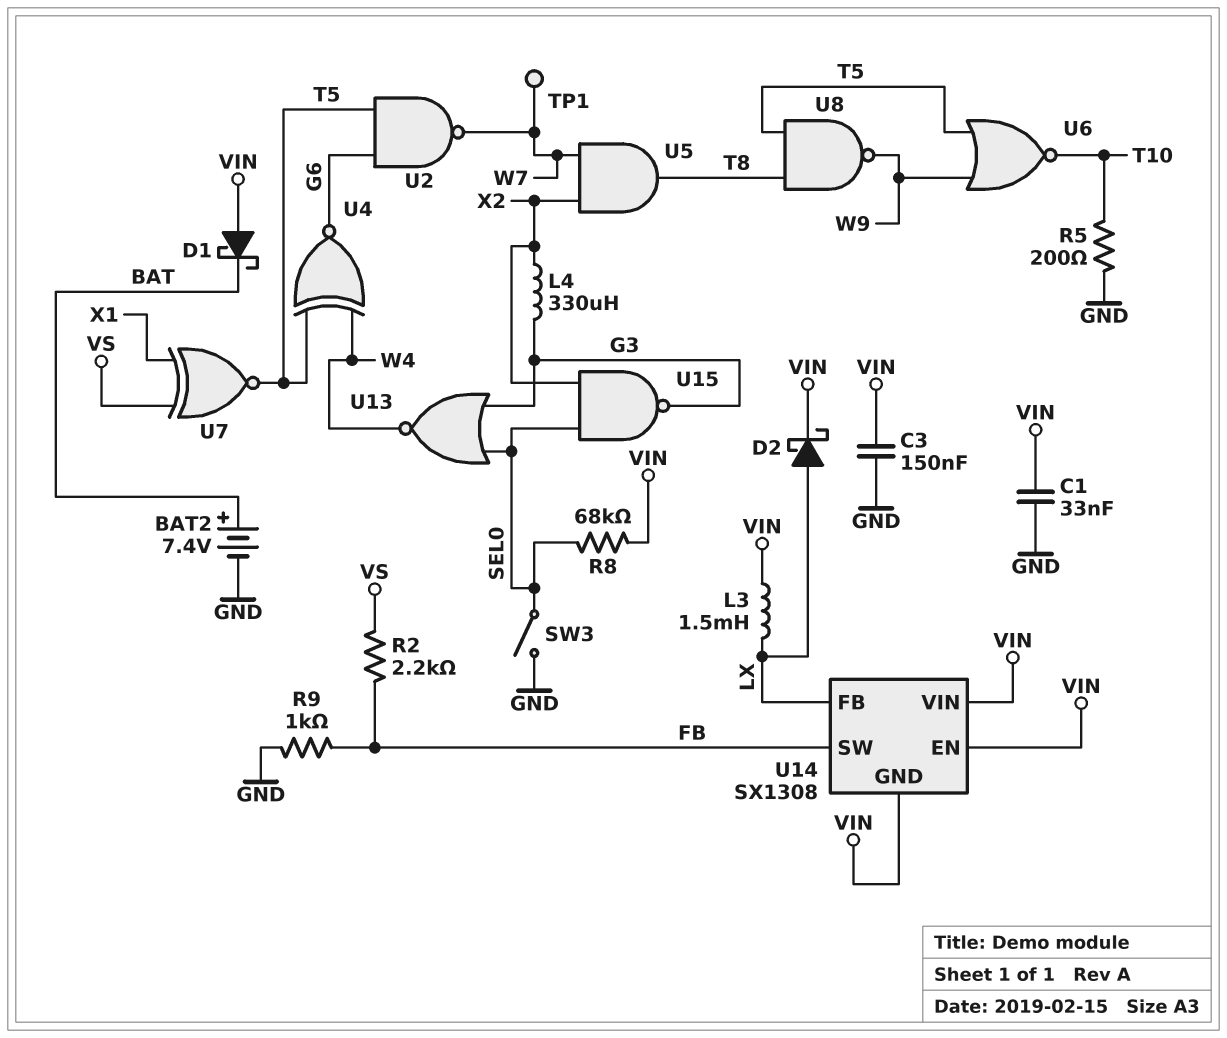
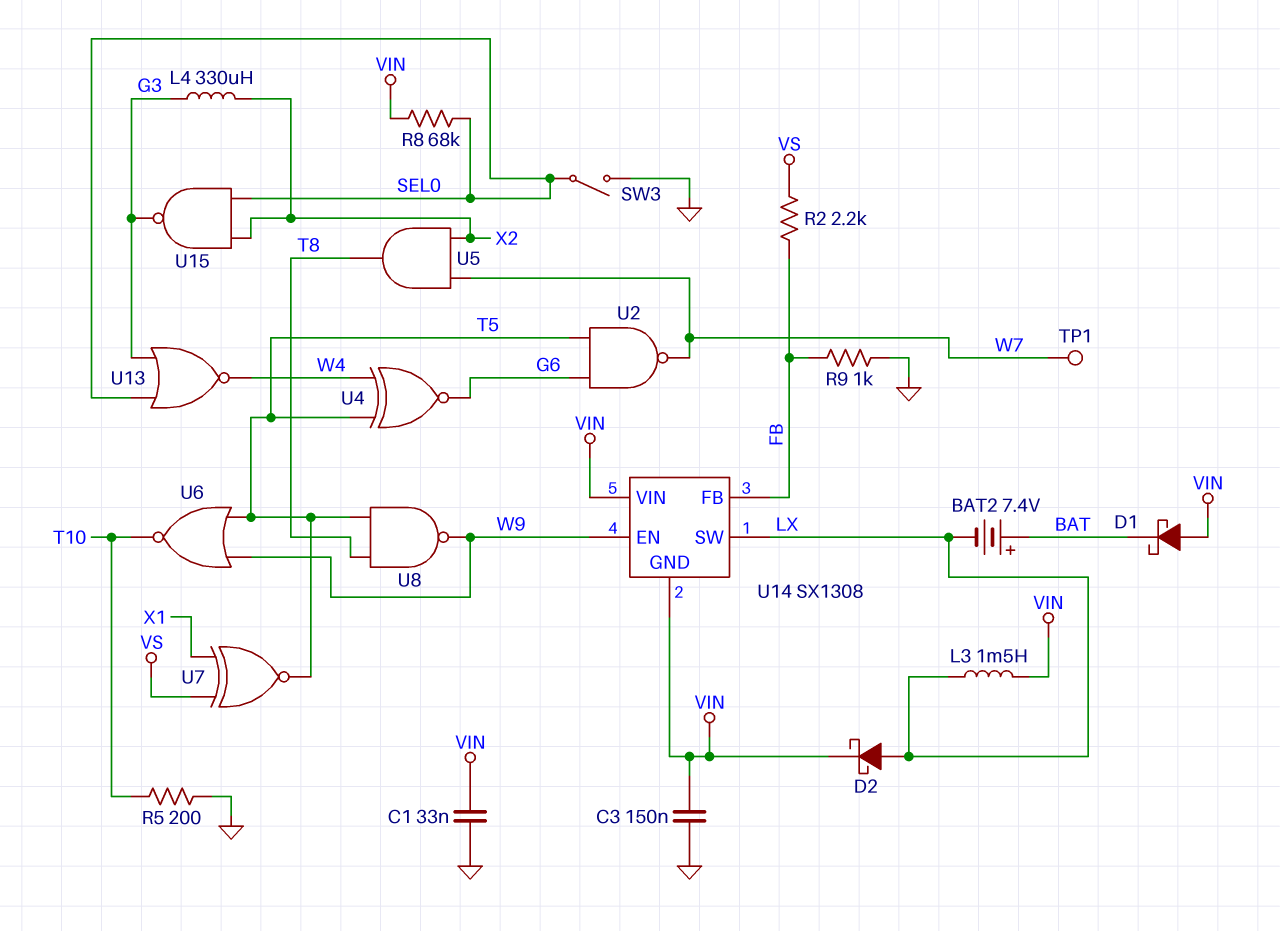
BAT2: 7.4V (plus BAT, minus GND) -> 7.4V (plus BAT, minus LX)
U14 pin EN: VIN -> W9
U14 pin FB: LX -> FB
U14 pin SW: FB -> LX

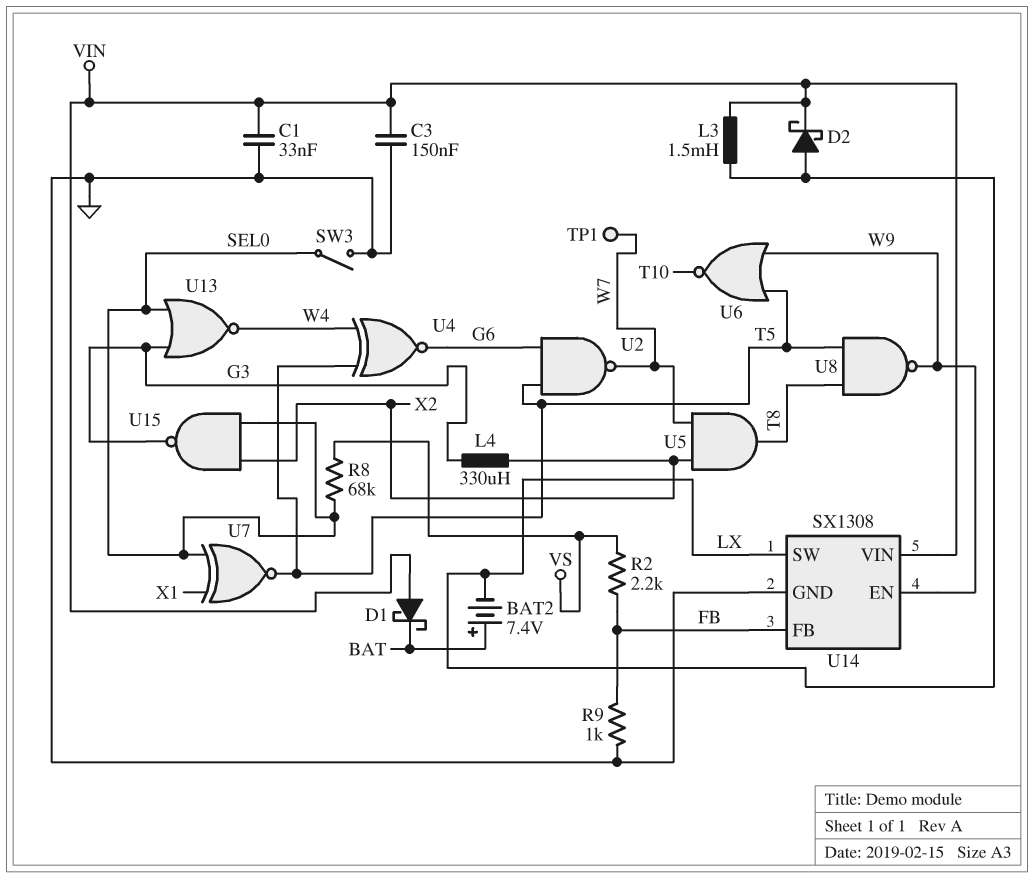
R5: 200 (GND, T10) -> none
R8: 68k (SEL0, VIN) -> 68k (SEL0, VS)
U7: XNOR (in VS, in X1, out T5) -> XNOR (in SEL0, in X1, out T5)
U14 pin GND: VIN -> GND

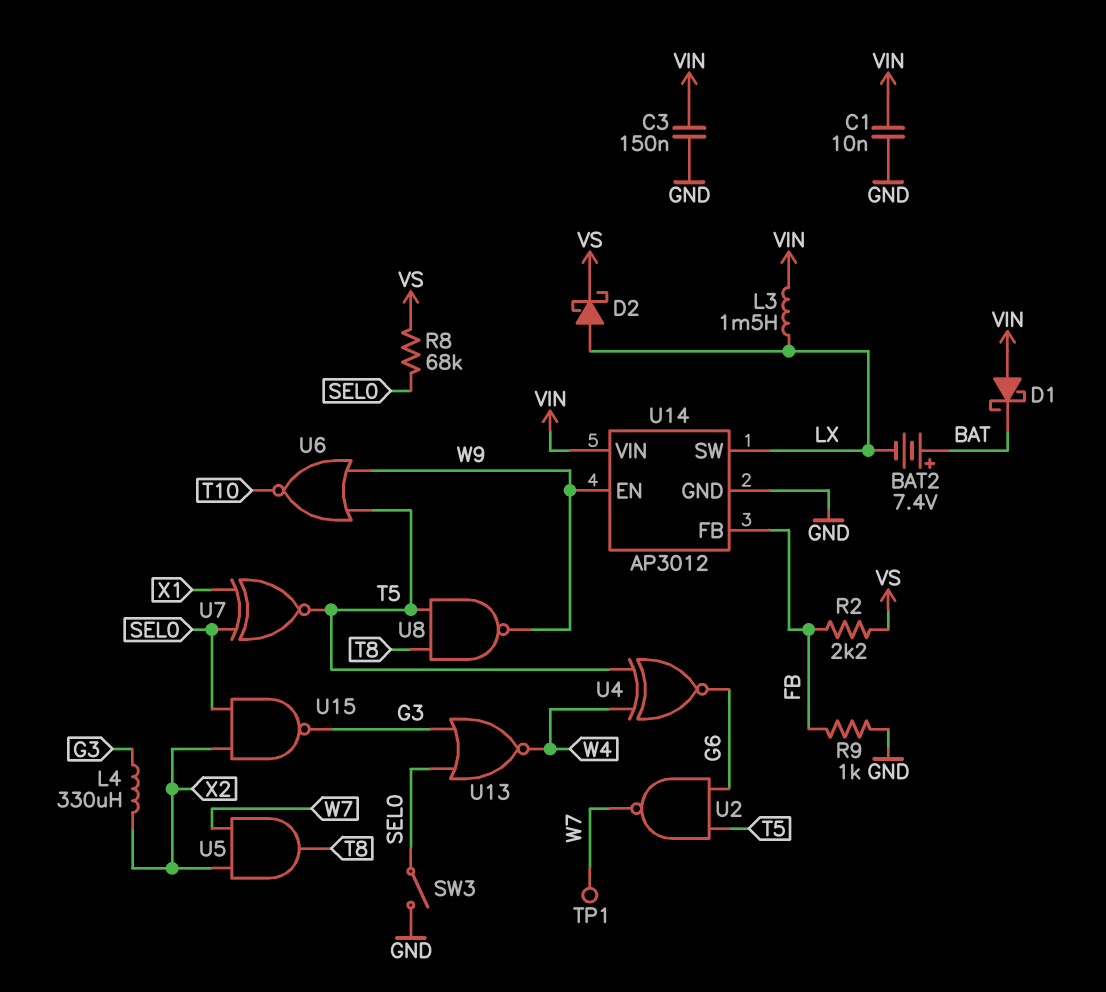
C1: 33nF (GND, VIN) -> 10nF (GND, VIN)
D2: schottky (A LX, K VIN) -> schottky (A LX, K VS)
U14: SX1308 -> AP3012

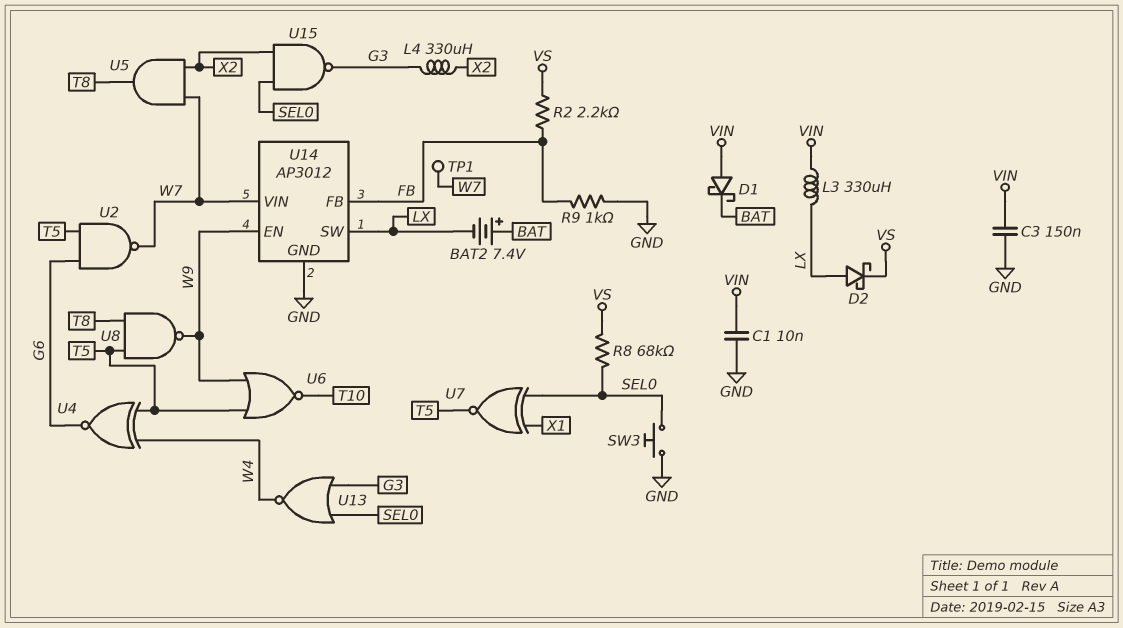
L3: 1.5mH (LX, VIN) -> 330uH (LX, VIN)
SW3: switch (GND, SEL0) -> button (GND, SEL0)
U14 pin VIN: VIN -> W7

